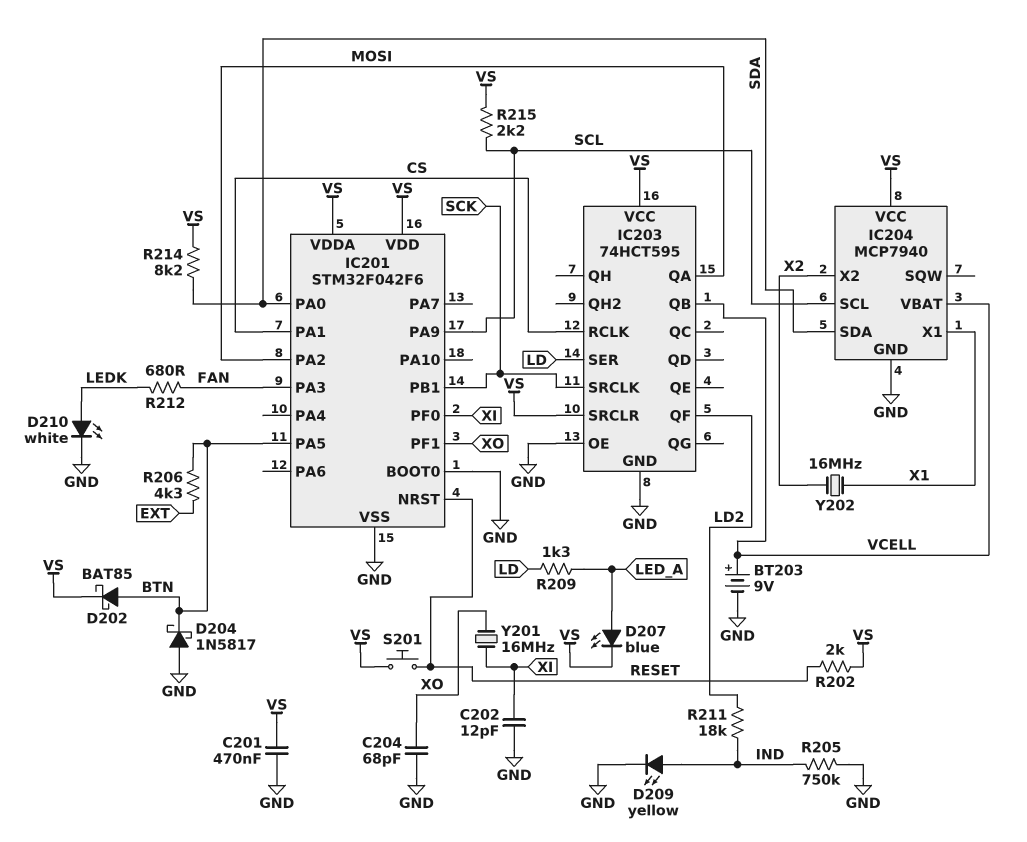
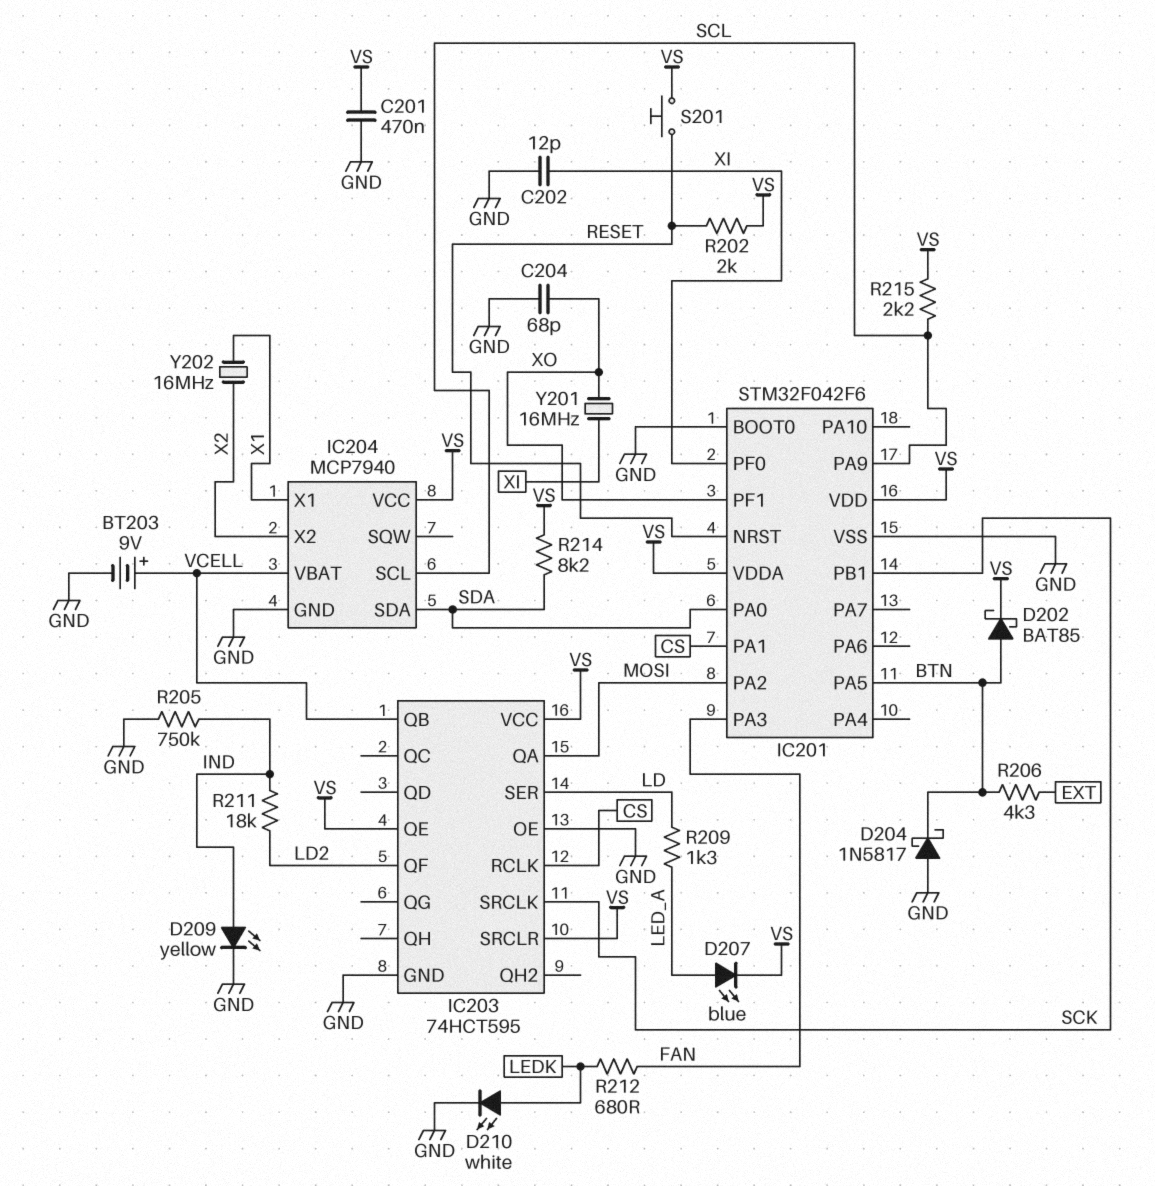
IC203 pin QE: none -> VS

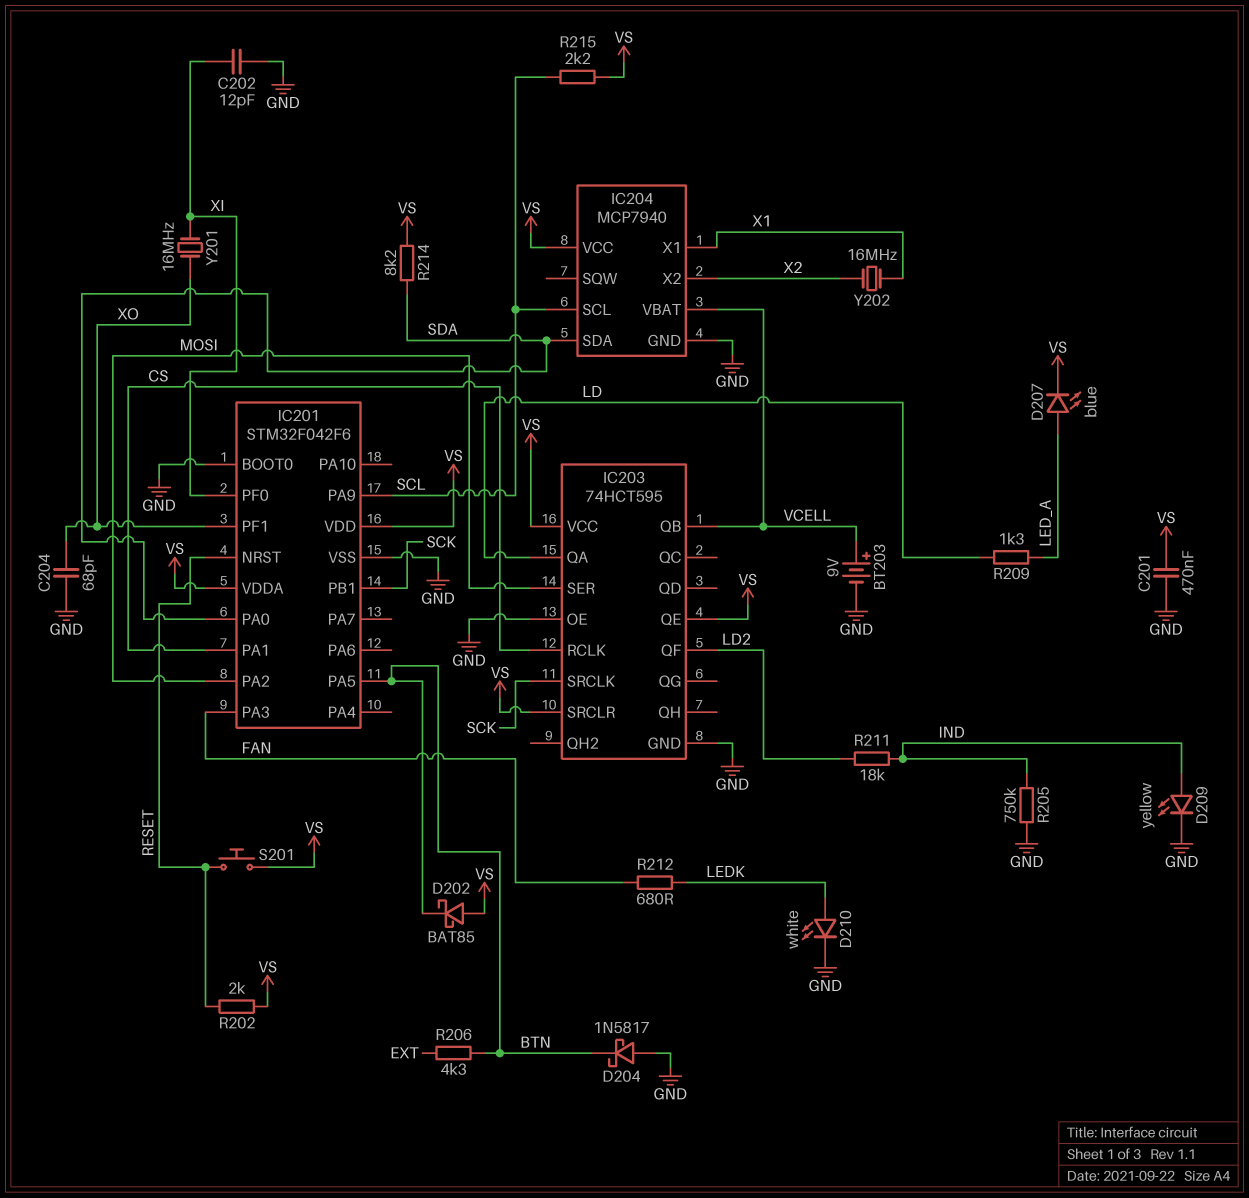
D202: schottky BAT85 (A BTN, K VS) -> schottky BAT85 (A VS, K BTN)
IC203 pin QA: MOSI -> LD
IC203 pin SER: LD -> MOSI

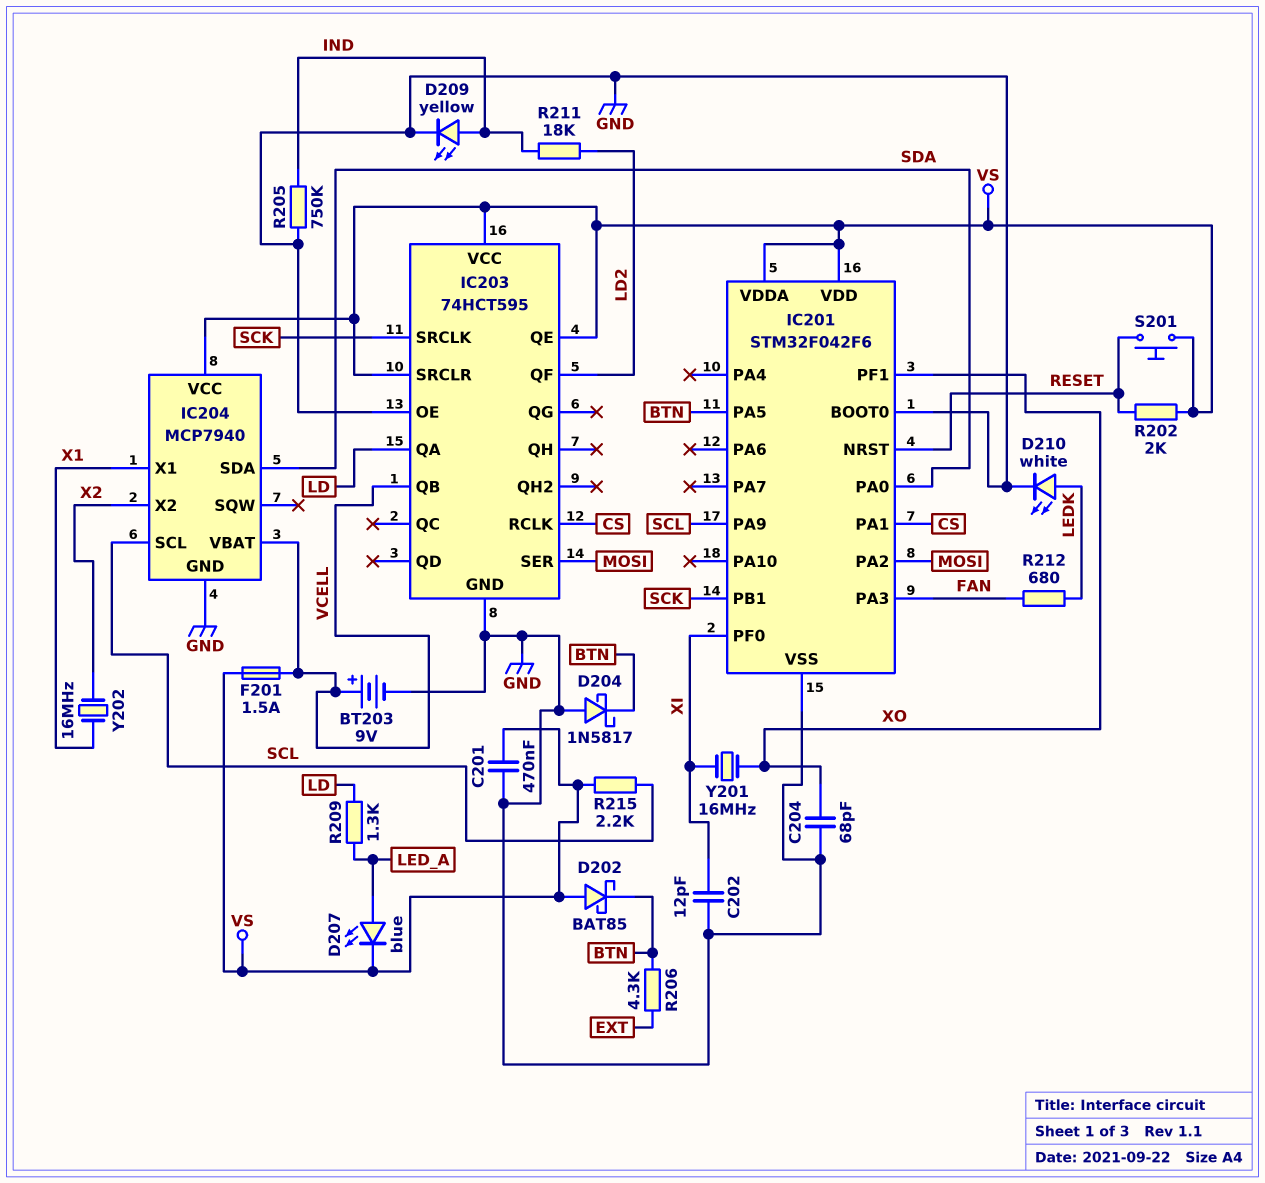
F201: none -> 1.5A (VCELL, VS)
R214: 8.2k (SDA, VS) -> none

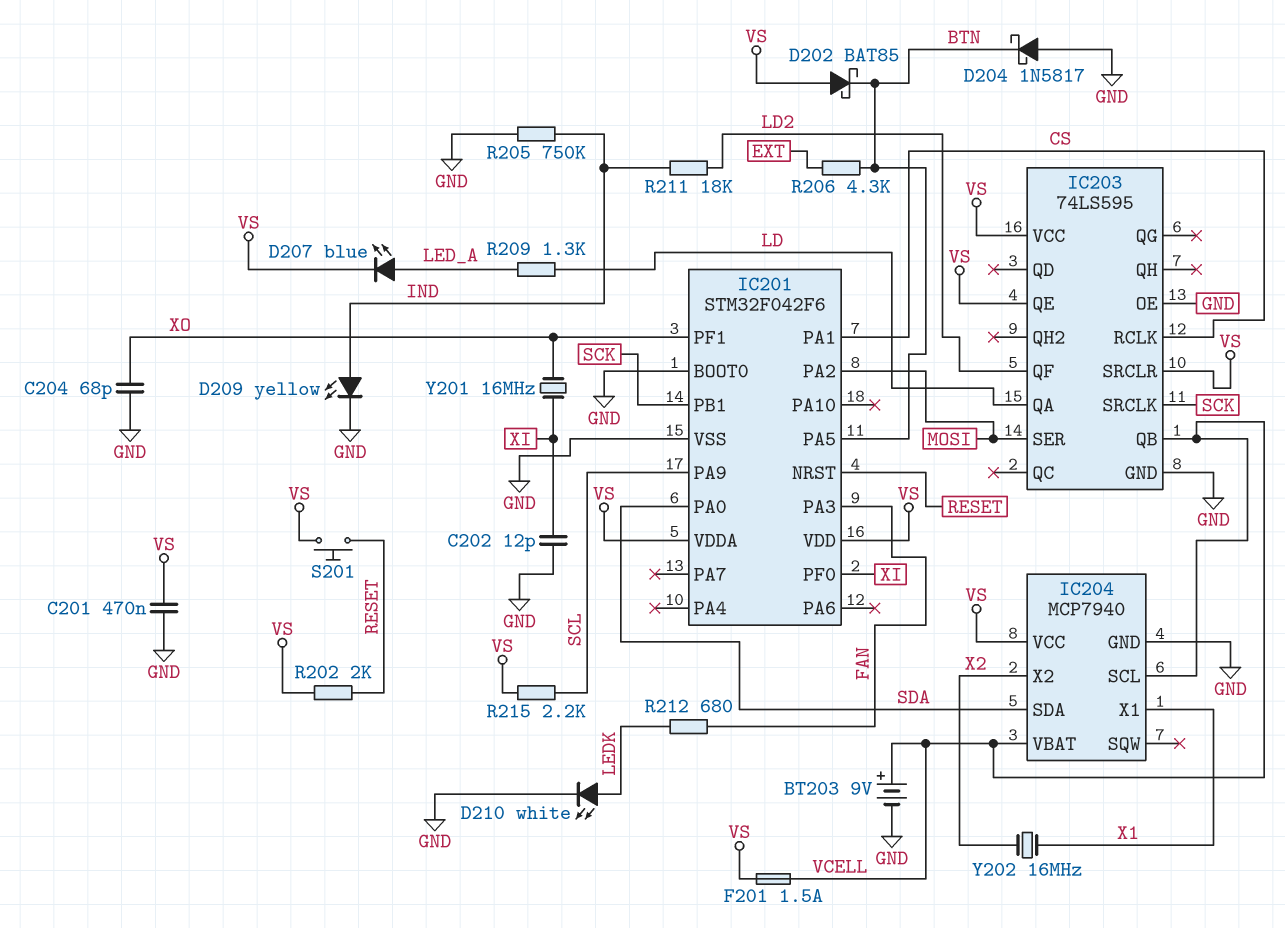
IC203: 74HCT595 -> 74LS595
IC204 pin SCL: SCL -> VCELL

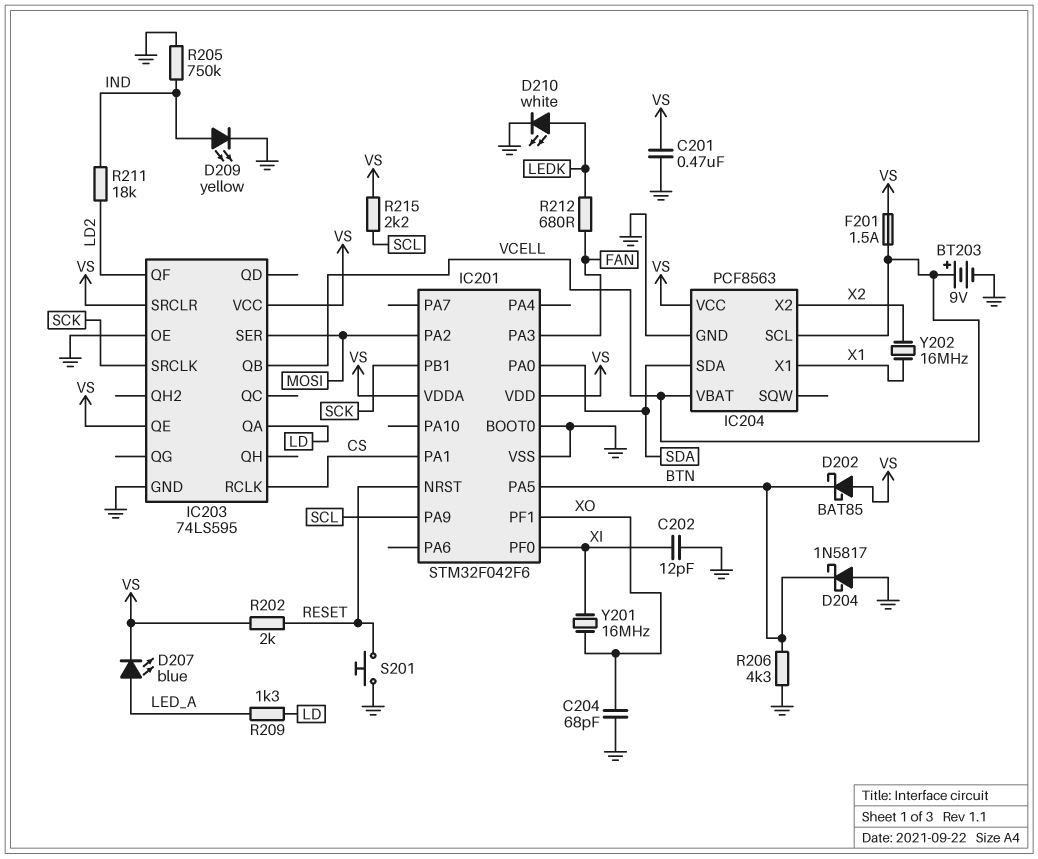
IC204: MCP7940 -> PCF8563
R206: 4.3k (BTN, EXT) -> 4.3k (BTN, GND)
S201: button (RESET, VS) -> button (GND, RESET)

